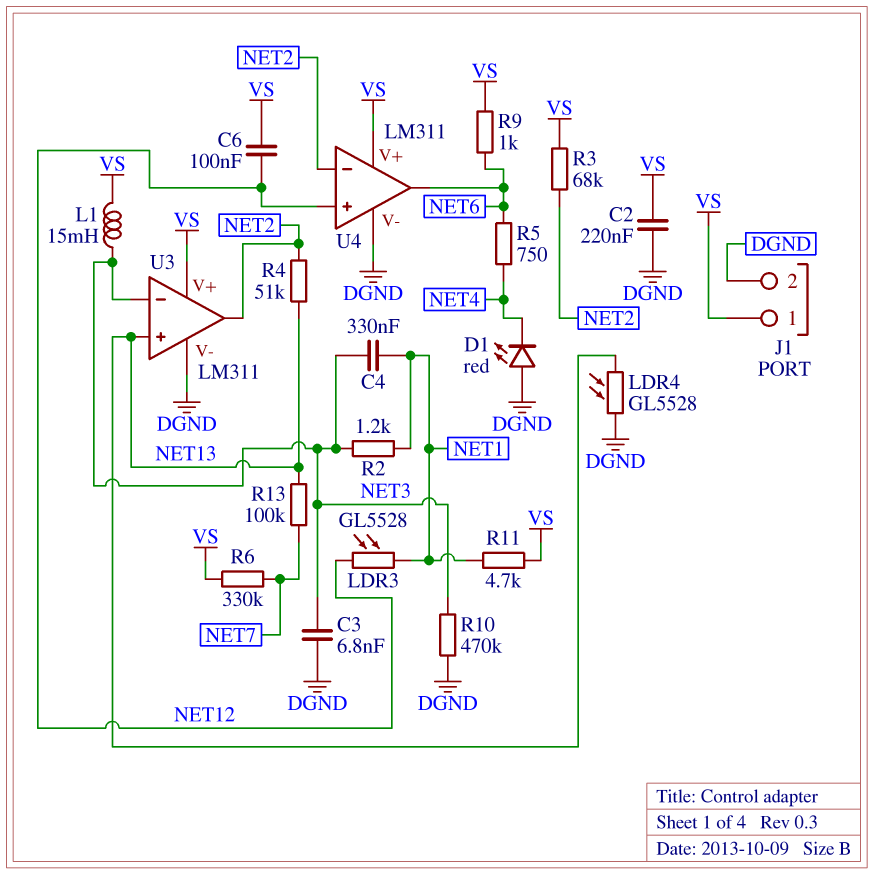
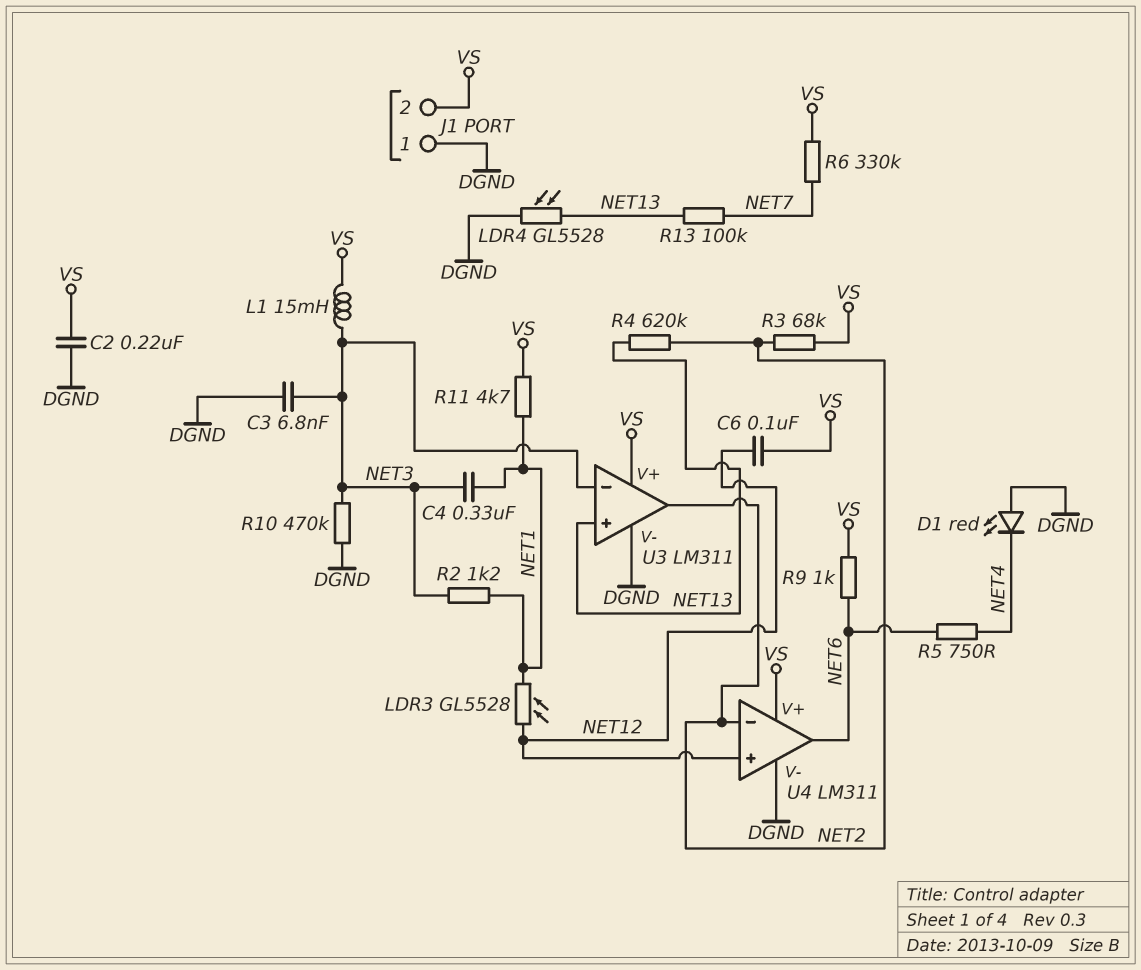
J1 pin 1: VS -> DGND
J1 pin 2: DGND -> VS
R4: 51k (NET2, NET13) -> 620k (NET2, NET13)

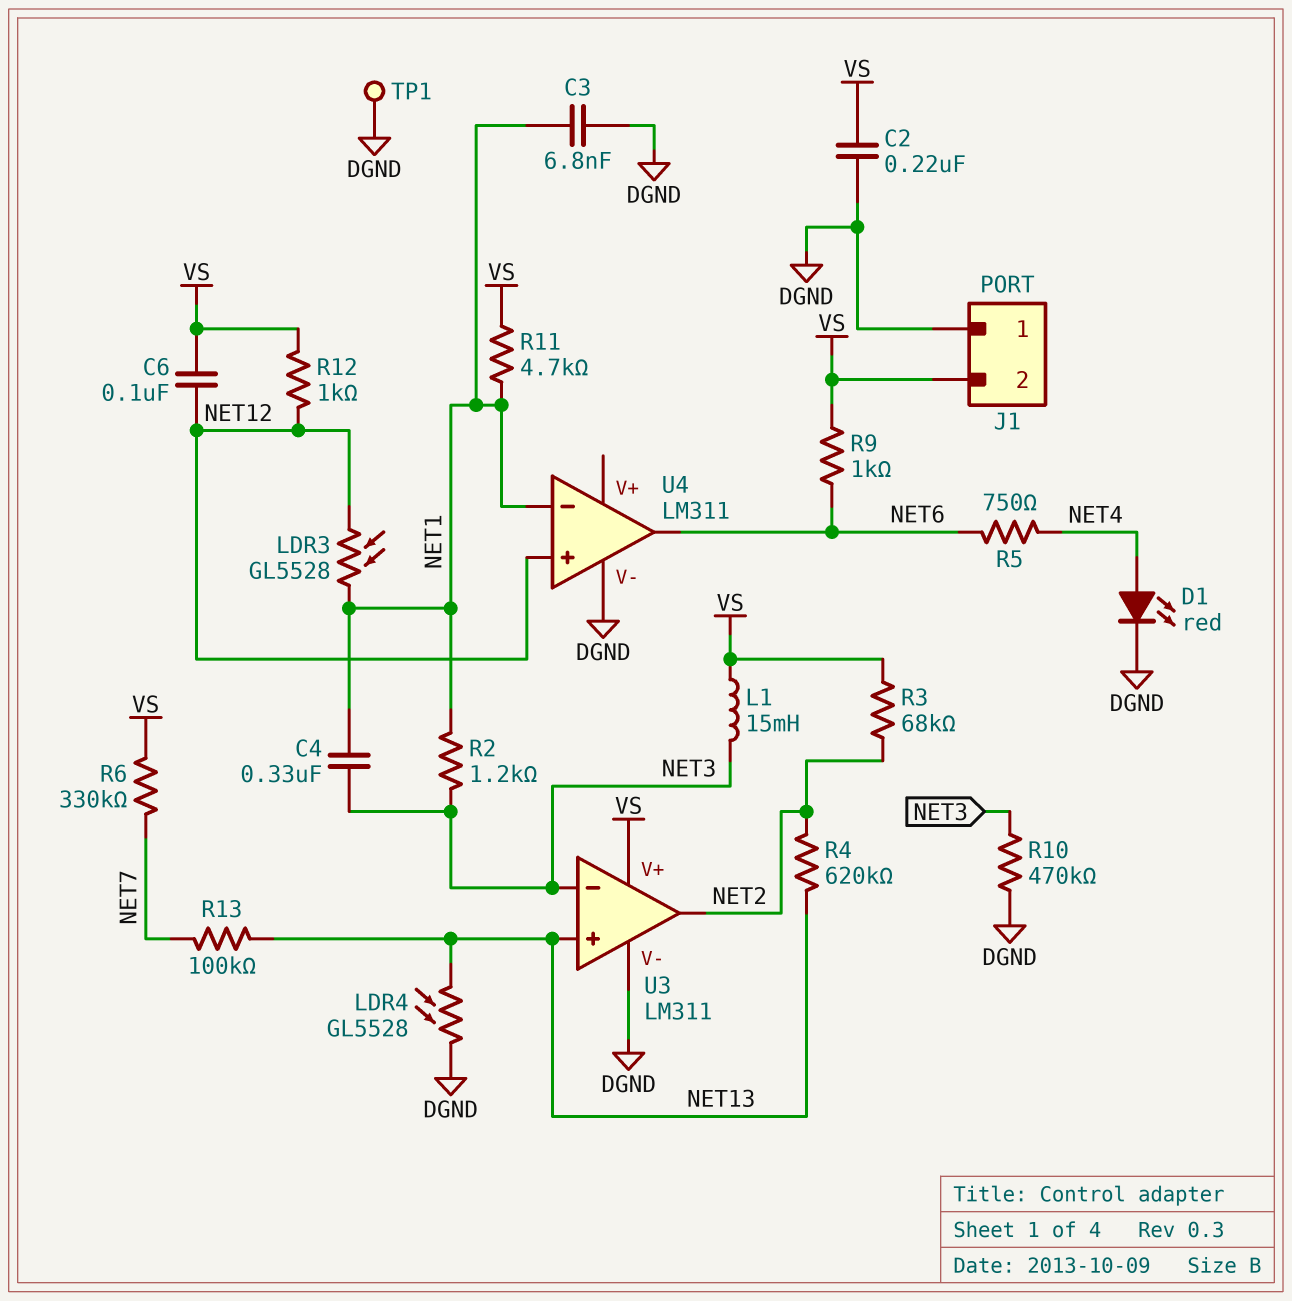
C3: 6.8nF (DGND, NET3) -> 6.8nF (DGND, NET1)
D1: LED red (A DGND, K NET4) -> LED red (A NET4, K DGND)
R12: none -> 1k (NET12, VS)
TP1: none -> test point (DGND)
U4 pin V+: VS -> none
U4 pin in-: NET2 -> NET1

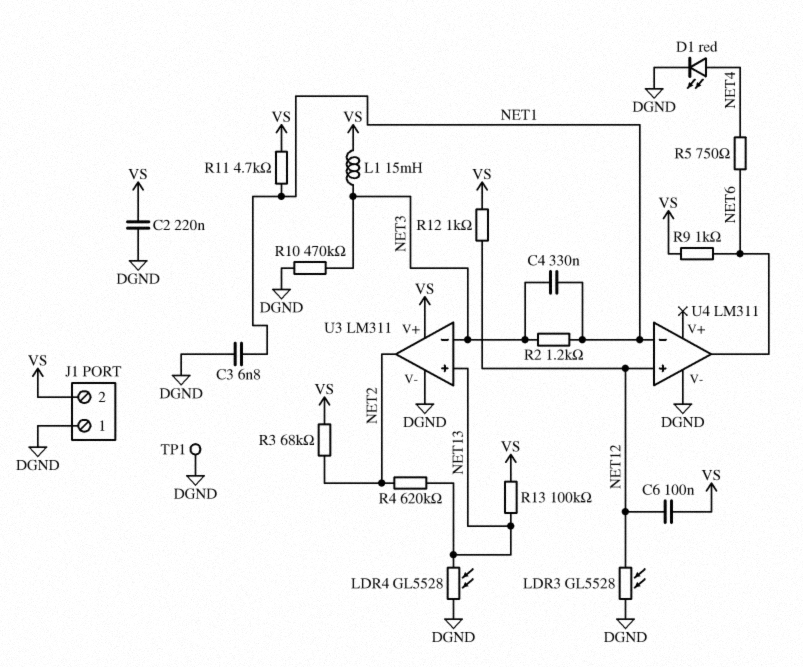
LDR3: GL5528 (NET1, NET12) -> GL5528 (DGND, NET12)
R6: 330k (NET7, VS) -> none
R13: 100k (NET7, NET13) -> 100k (NET13, VS)

